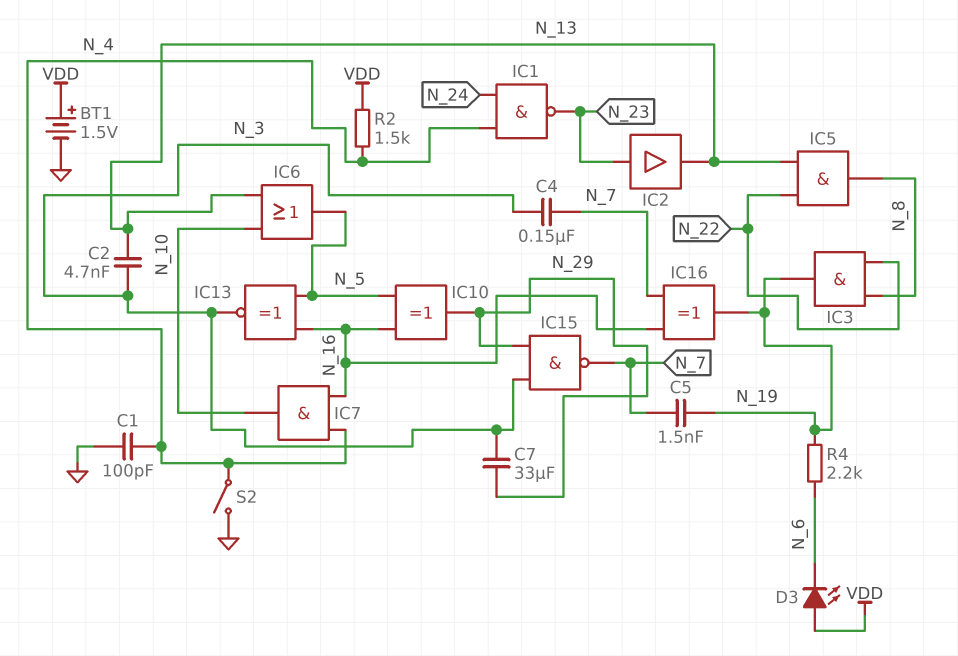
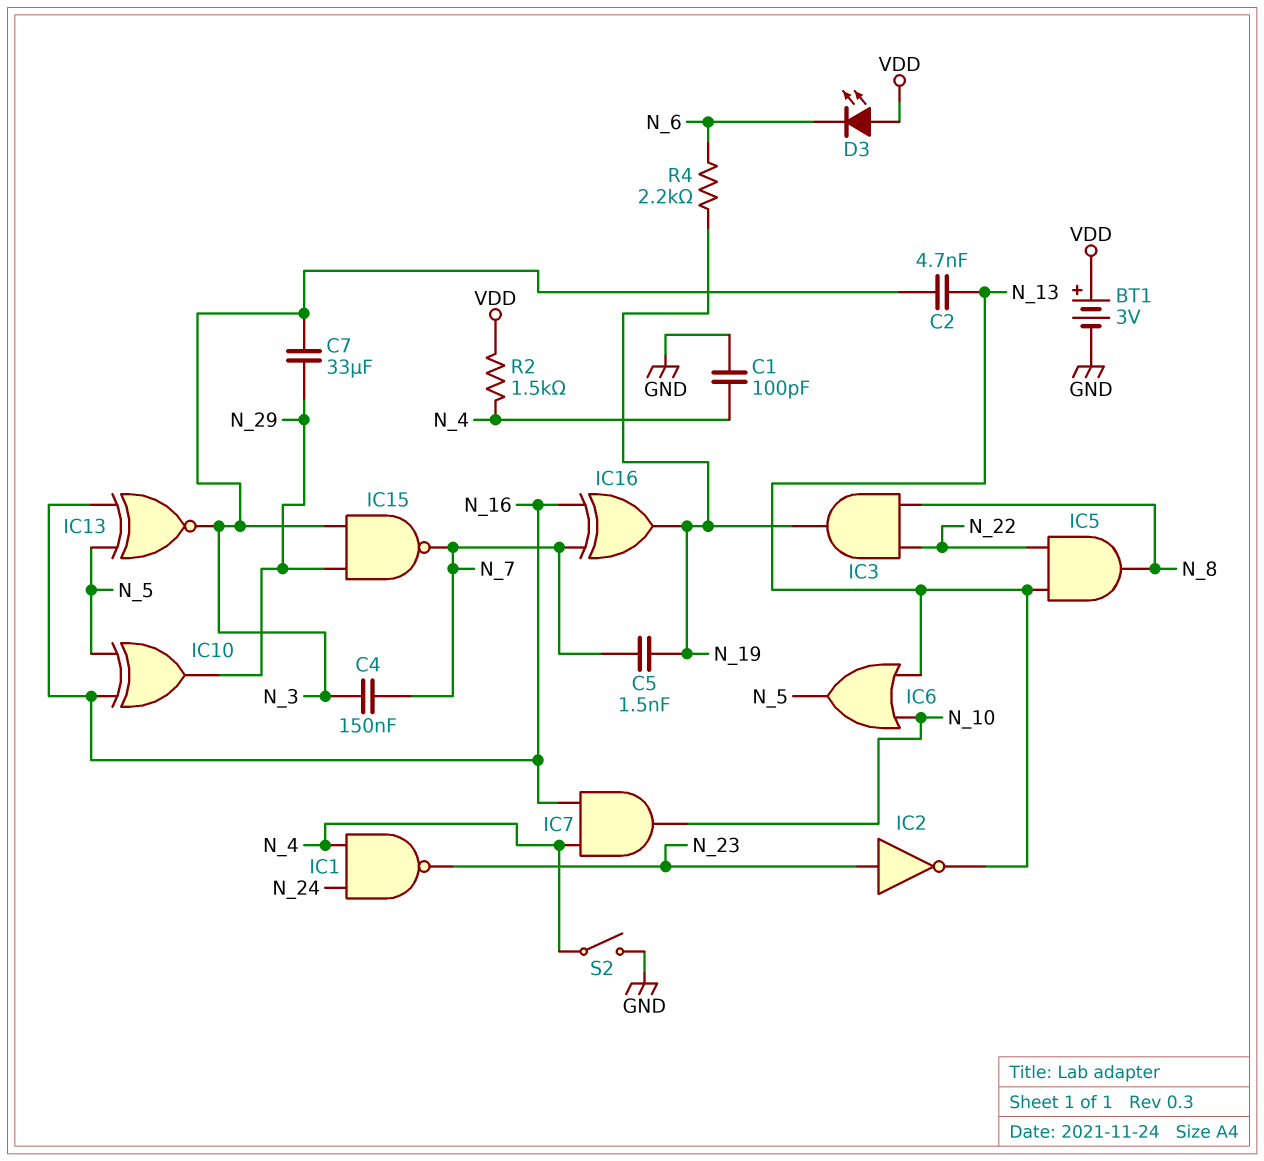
BT1: 1.5V (plus VDD, minus GND) -> 3V (plus VDD, minus GND)
IC2: buffer (in N_23, out N_13) -> NOT (in N_23, out N_13)

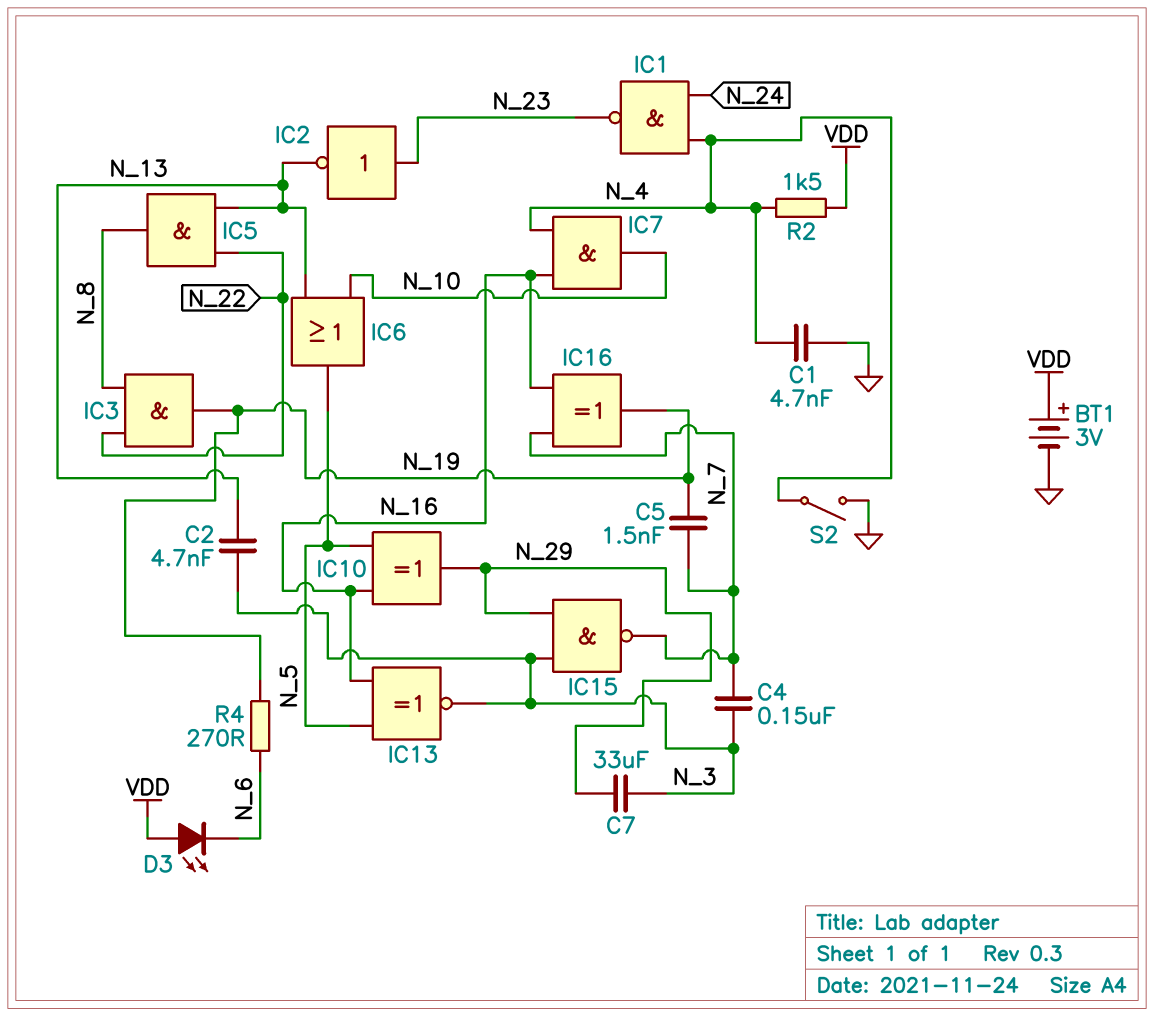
C1: 100pF (GND, N_4) -> 4.7nF (GND, N_4)
R4: 2.2k (N_6, N_19) -> 270 (N_6, N_19)

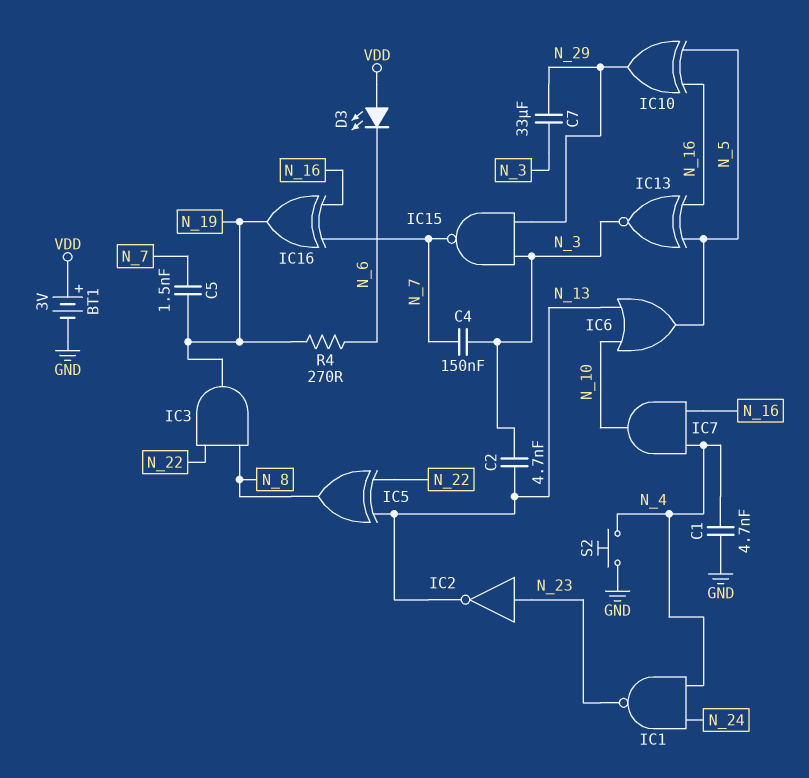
IC5: AND (in N_13, in N_22, out N_8) -> XOR (in N_13, in N_22, out N_8)
R2: 1.5k (N_4, VDD) -> none
S2: switch (GND, N_4) -> button (GND, N_4)

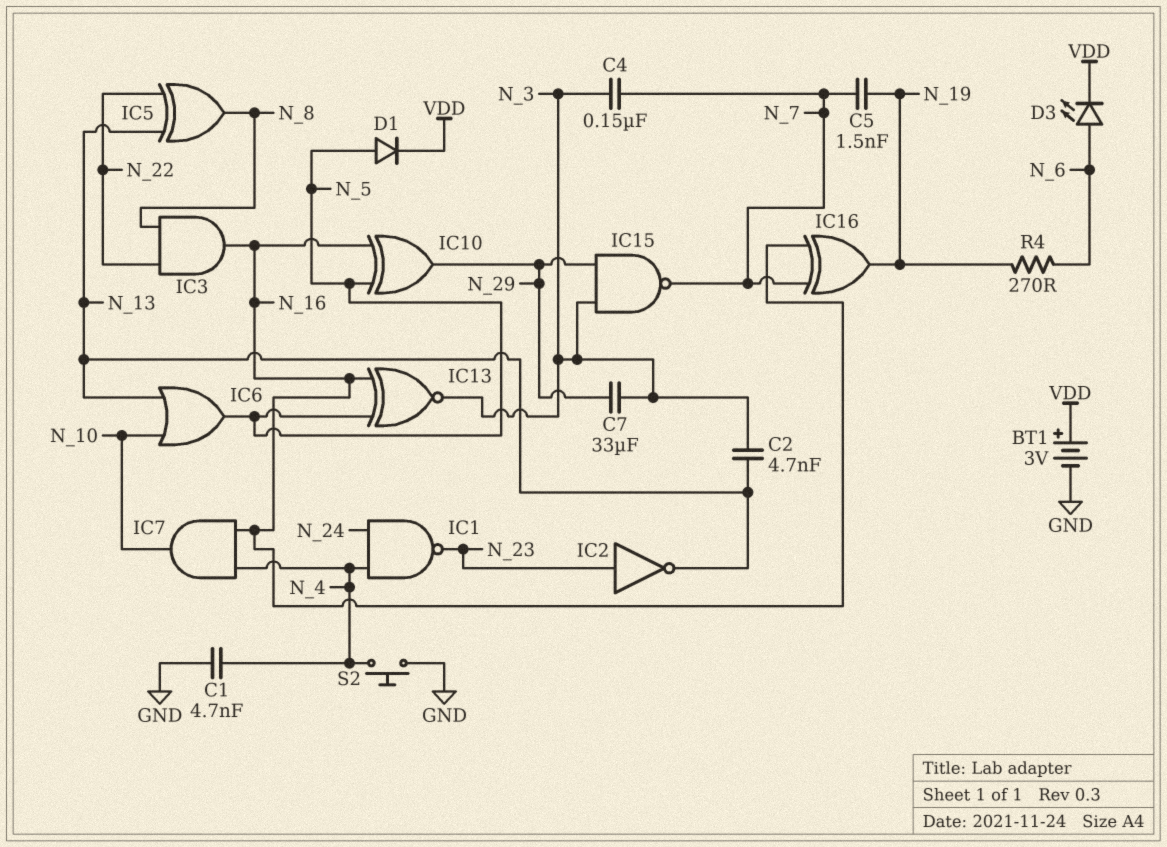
D1: none -> diode (A N_5, K VDD)
D3: LED (A VDD, K N_6) -> LED (A N_6, K VDD)
IC3: AND (in N_8, in N_22, out N_19) -> AND (in N_8, in N_22, out N_16)

